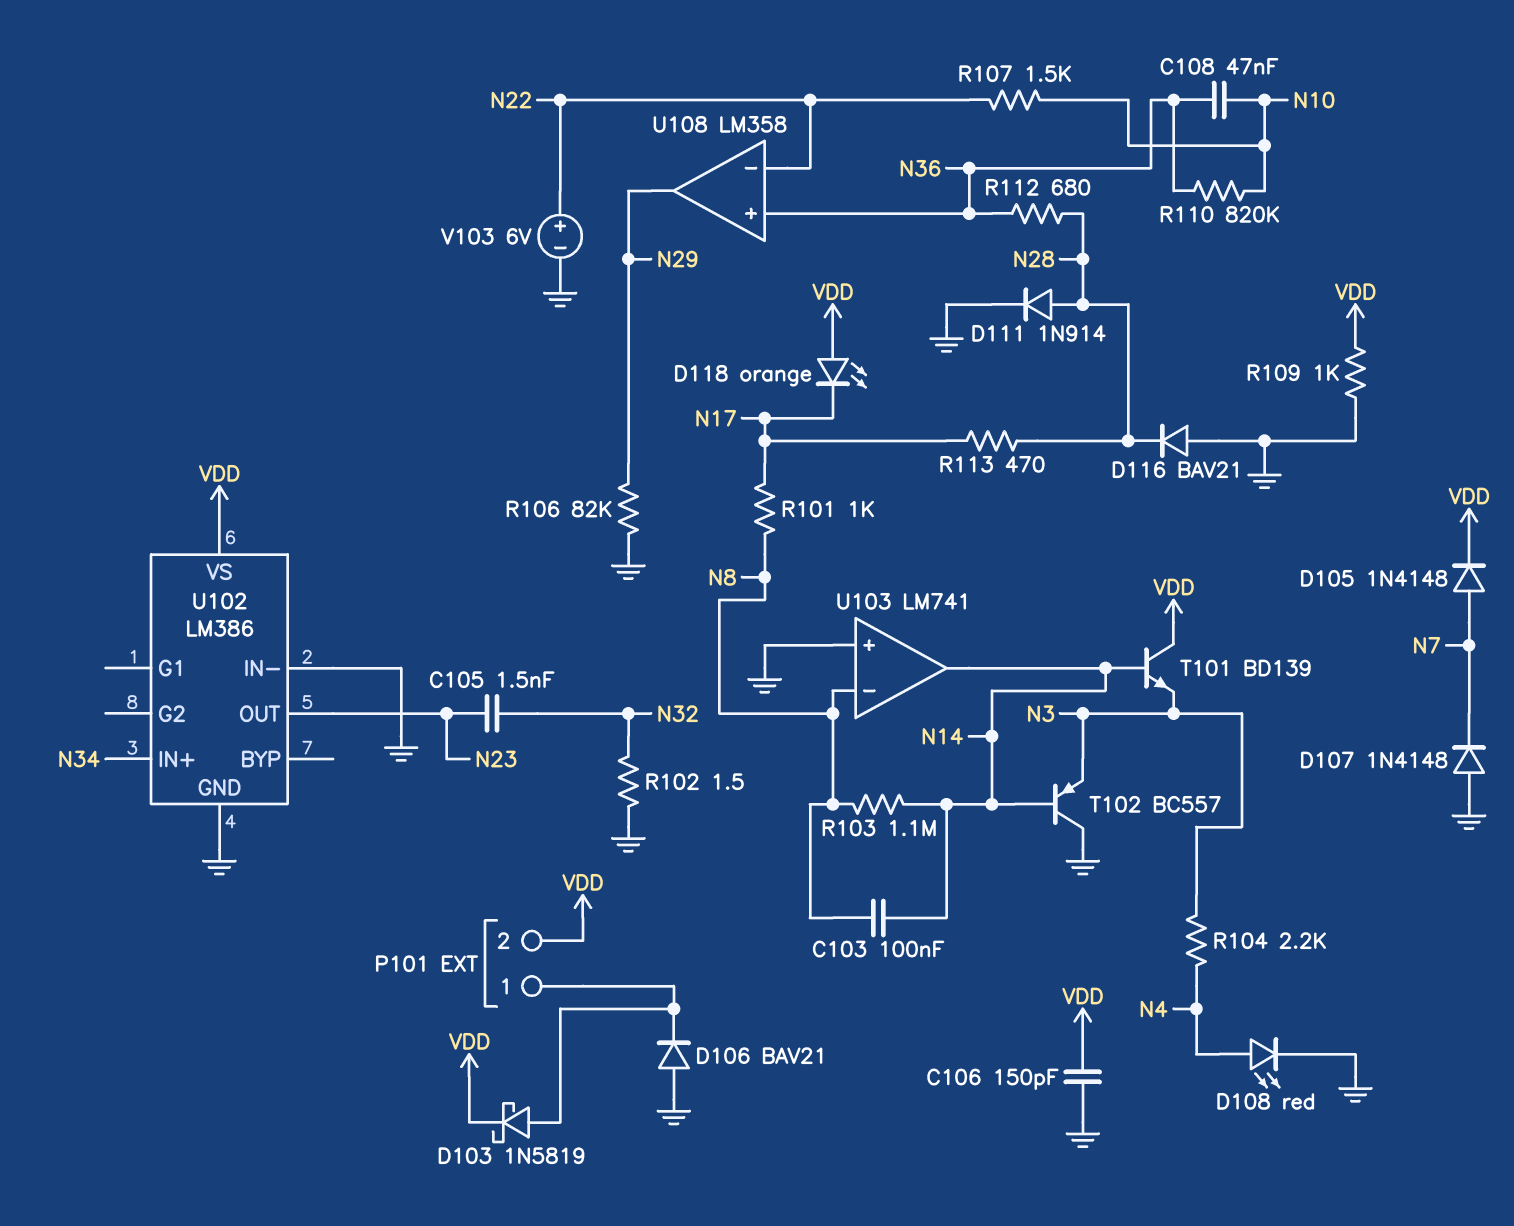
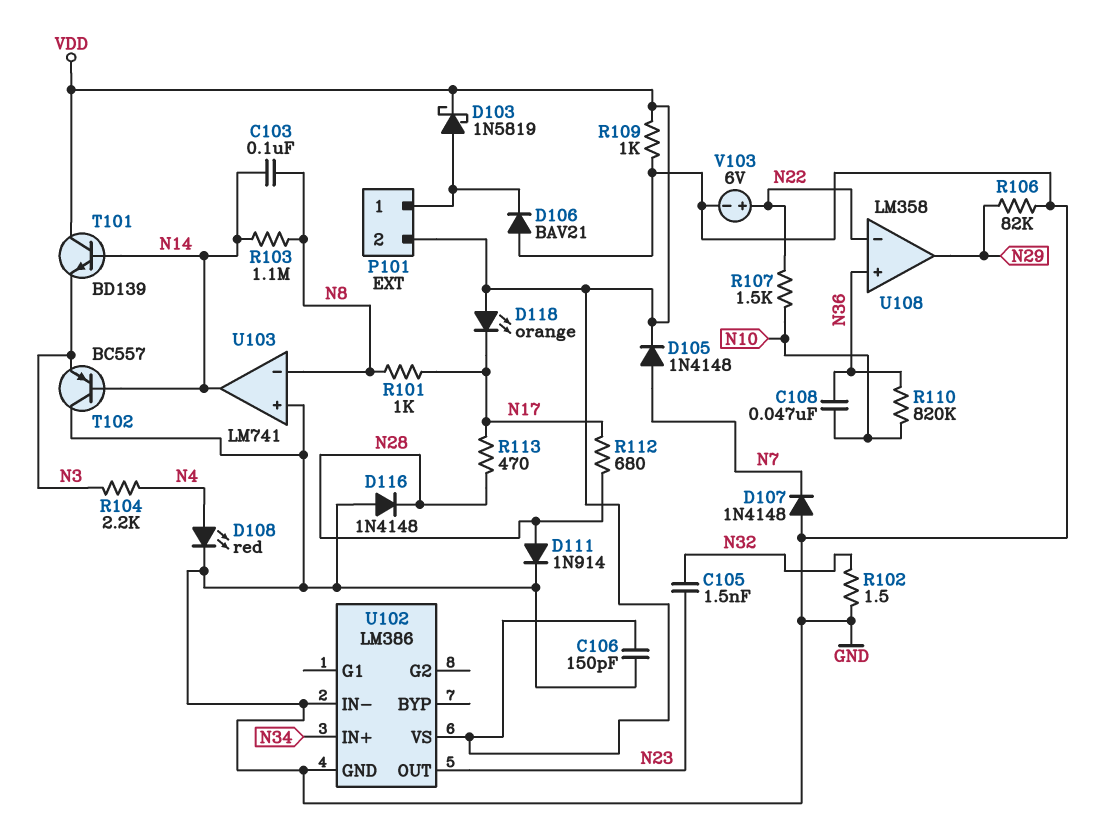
D116: diode BAV21 (A GND, K N28) -> diode 1N4148 (A GND, K N28)
R112: 680 (N28, N36) -> 680 (N17, N28)

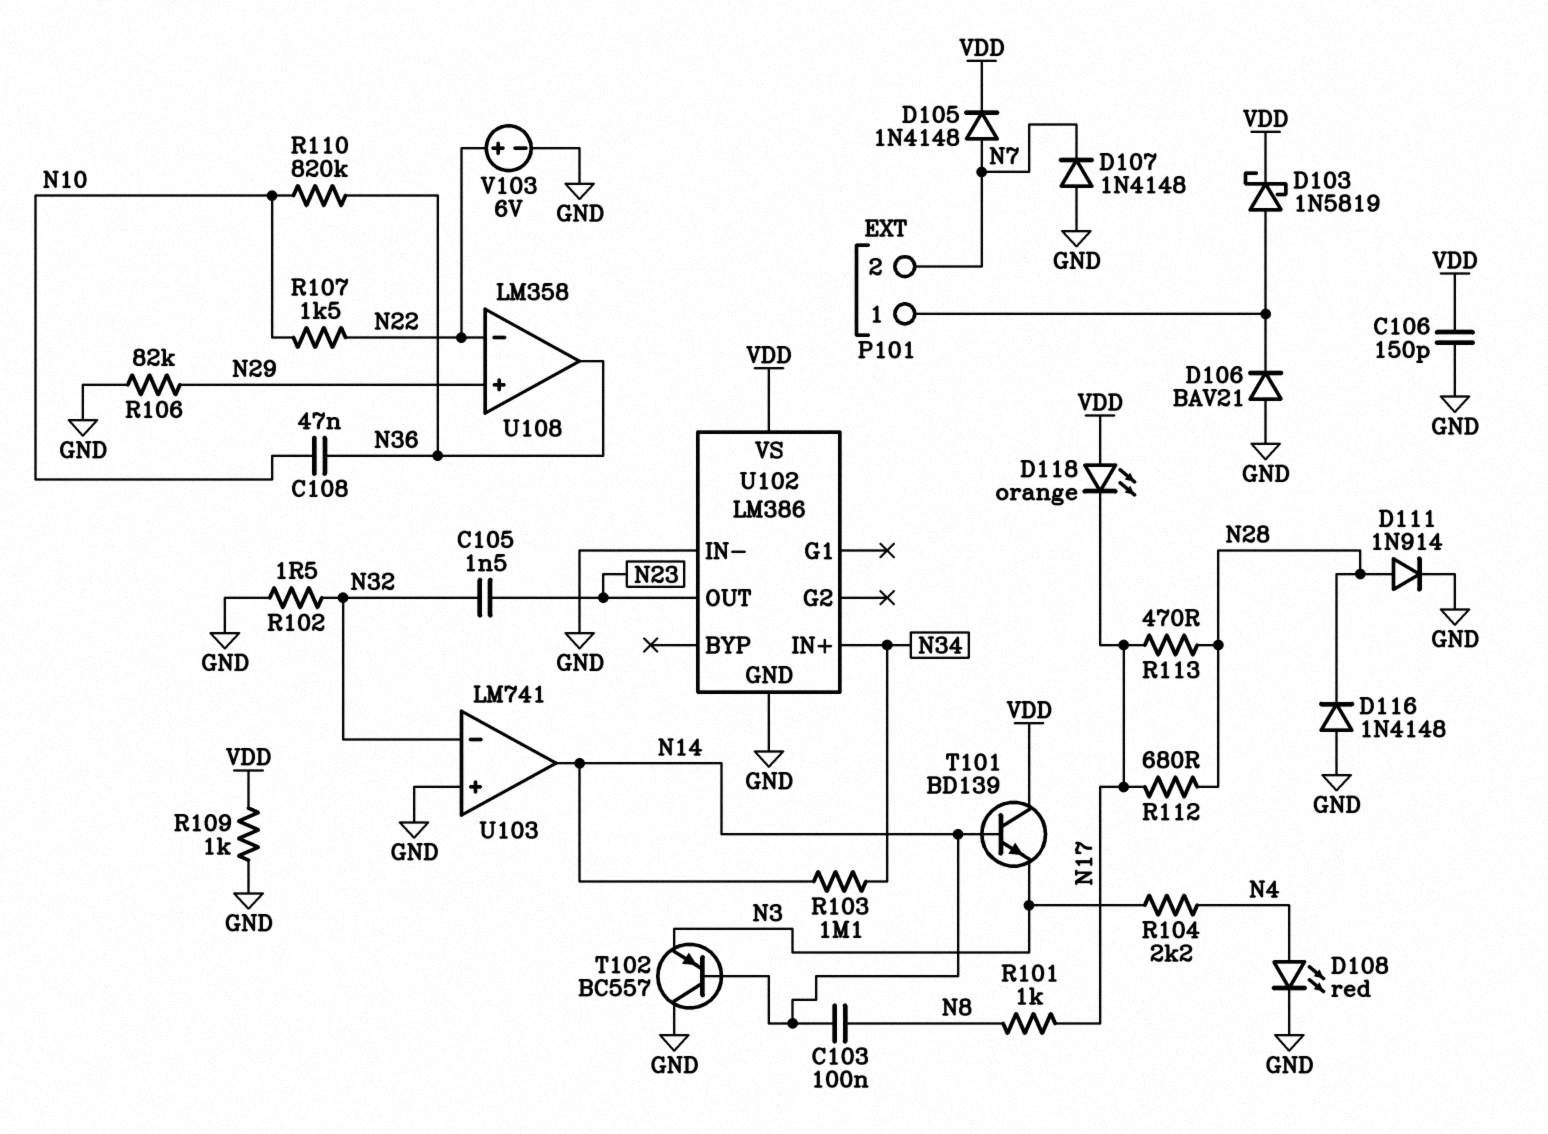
P101 pin 2: VDD -> N7
R103: 1.1M (N8, N14) -> 1.1M (N14, N34)
U103 pin in-: N8 -> N32
U108 pin in+: N36 -> N29
U108 pin out: N29 -> N36

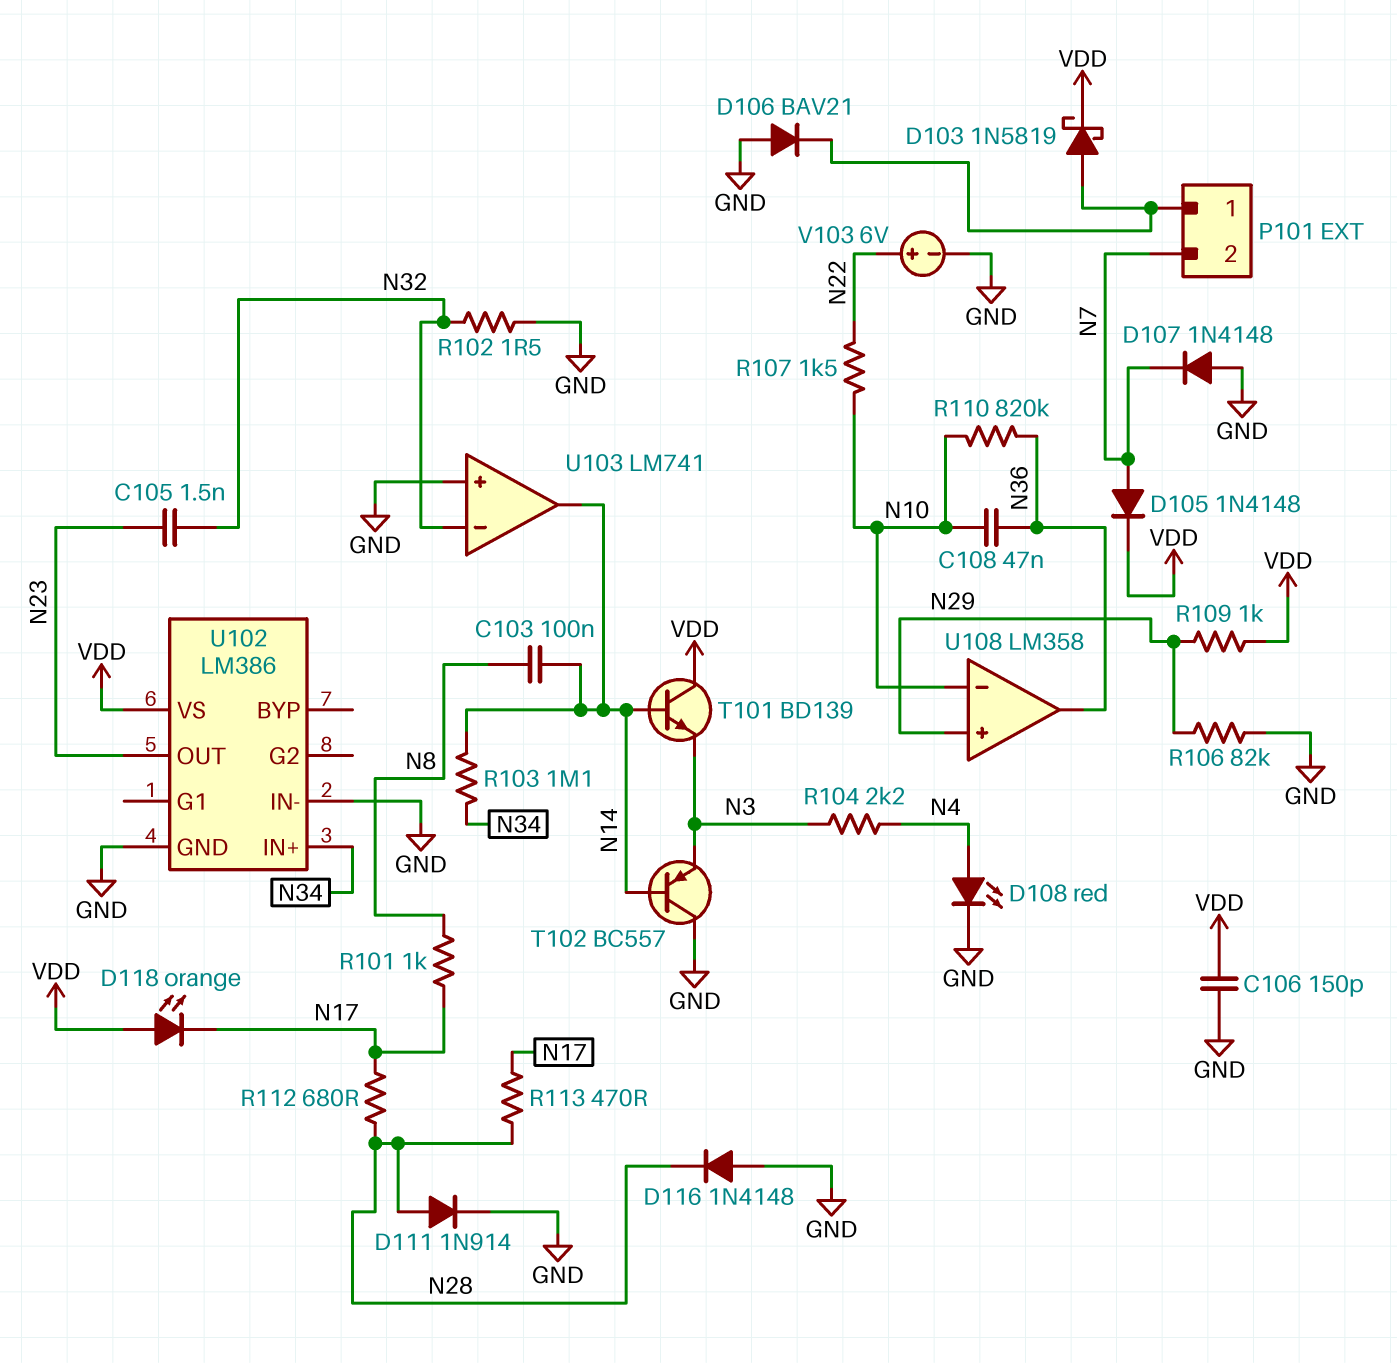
R109: 1k (GND, VDD) -> 1k (N29, VDD)
U108 pin in-: N22 -> N10

